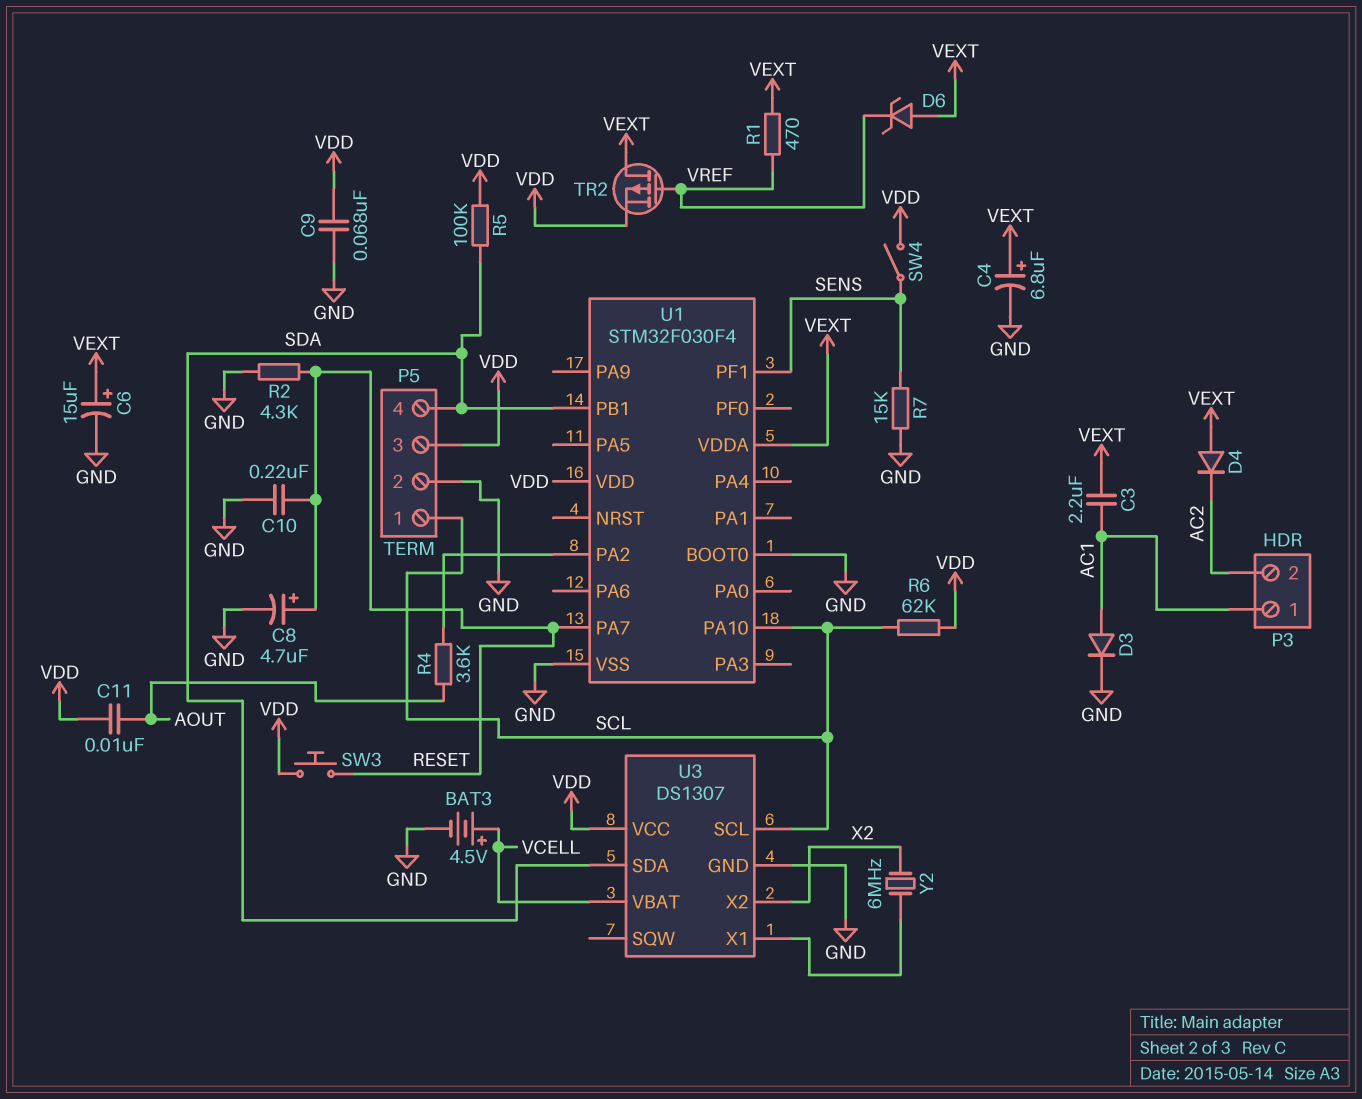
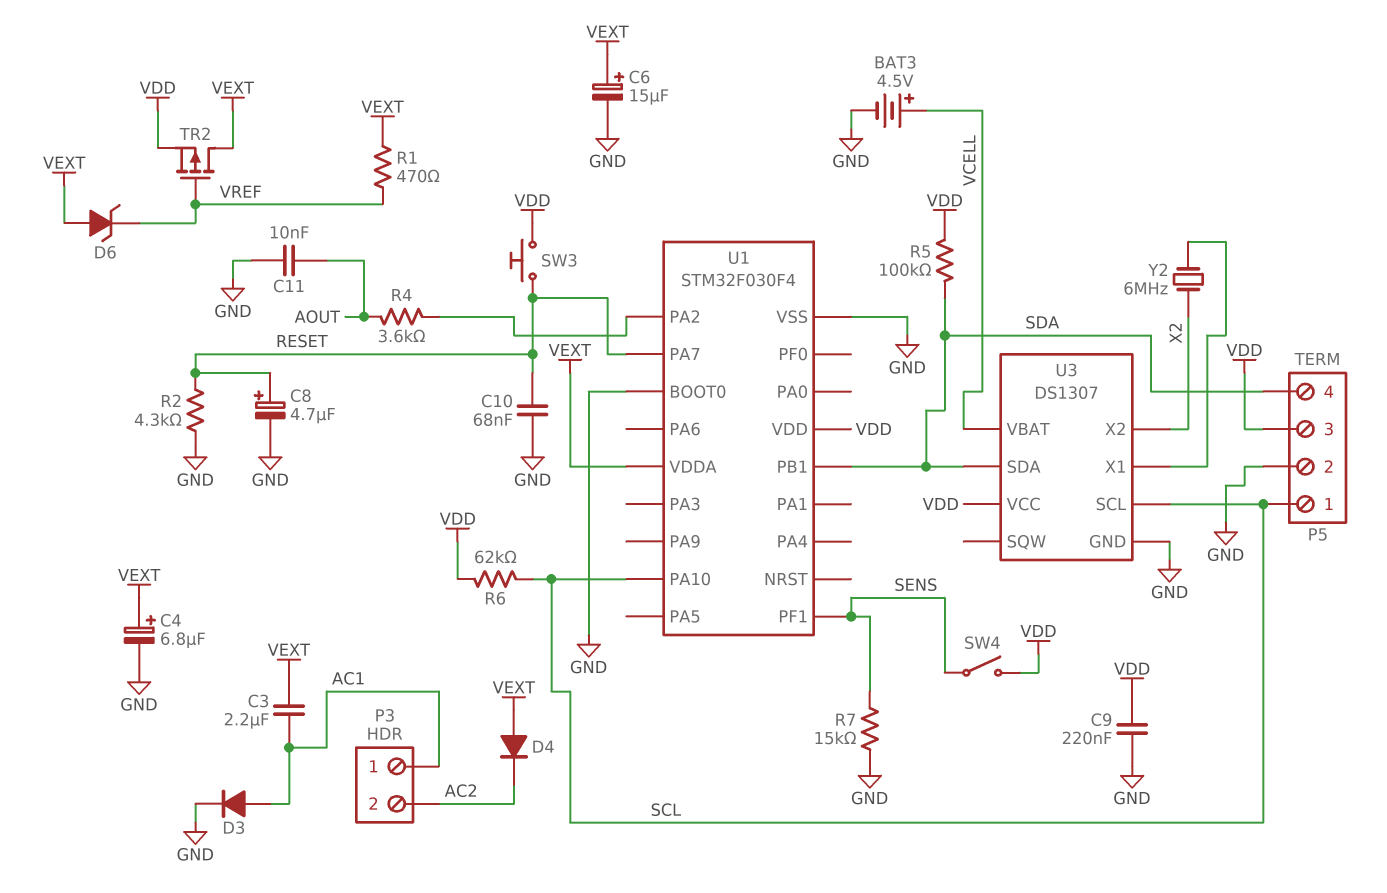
C9: 68nF (GND, VDD) -> 220nF (GND, VDD)
C10: 220nF (GND, RESET) -> 68nF (GND, RESET)
C11: 10nF (AOUT, VDD) -> 10nF (AOUT, GND)

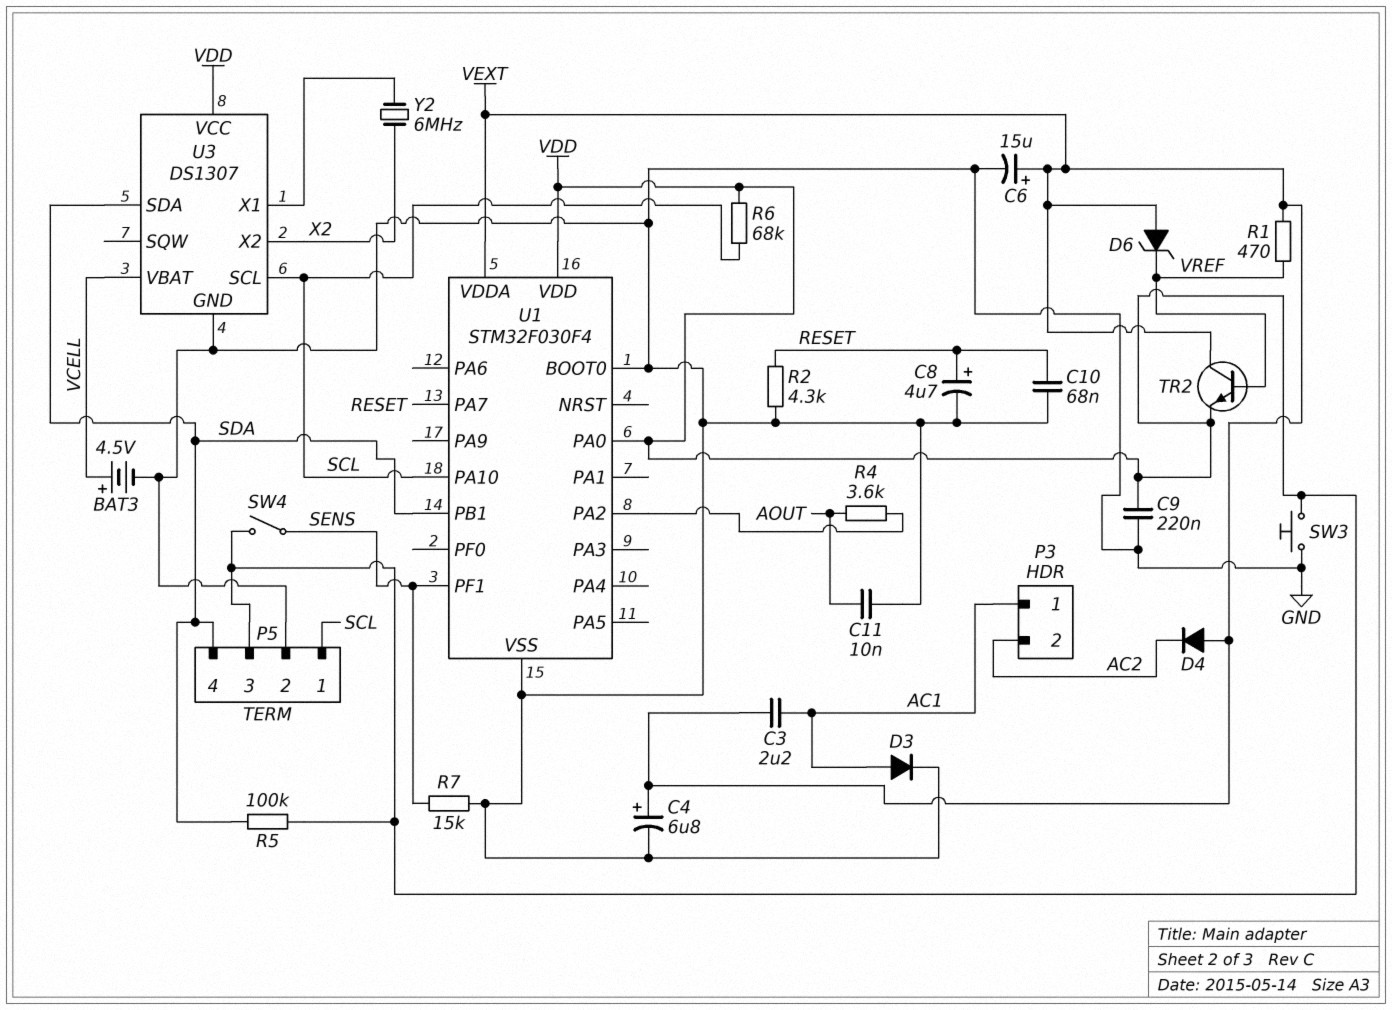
R6: 62k (SCL, VDD) -> 68k (SCL, VDD)
SW3: button (RESET, VDD) -> button (GND, VDD)
TR2: PMOS (G VREF, D VEXT, S VDD) -> NPN (B VREF, C VEXT, E VDD)
U1 pin PA0: none -> VDD

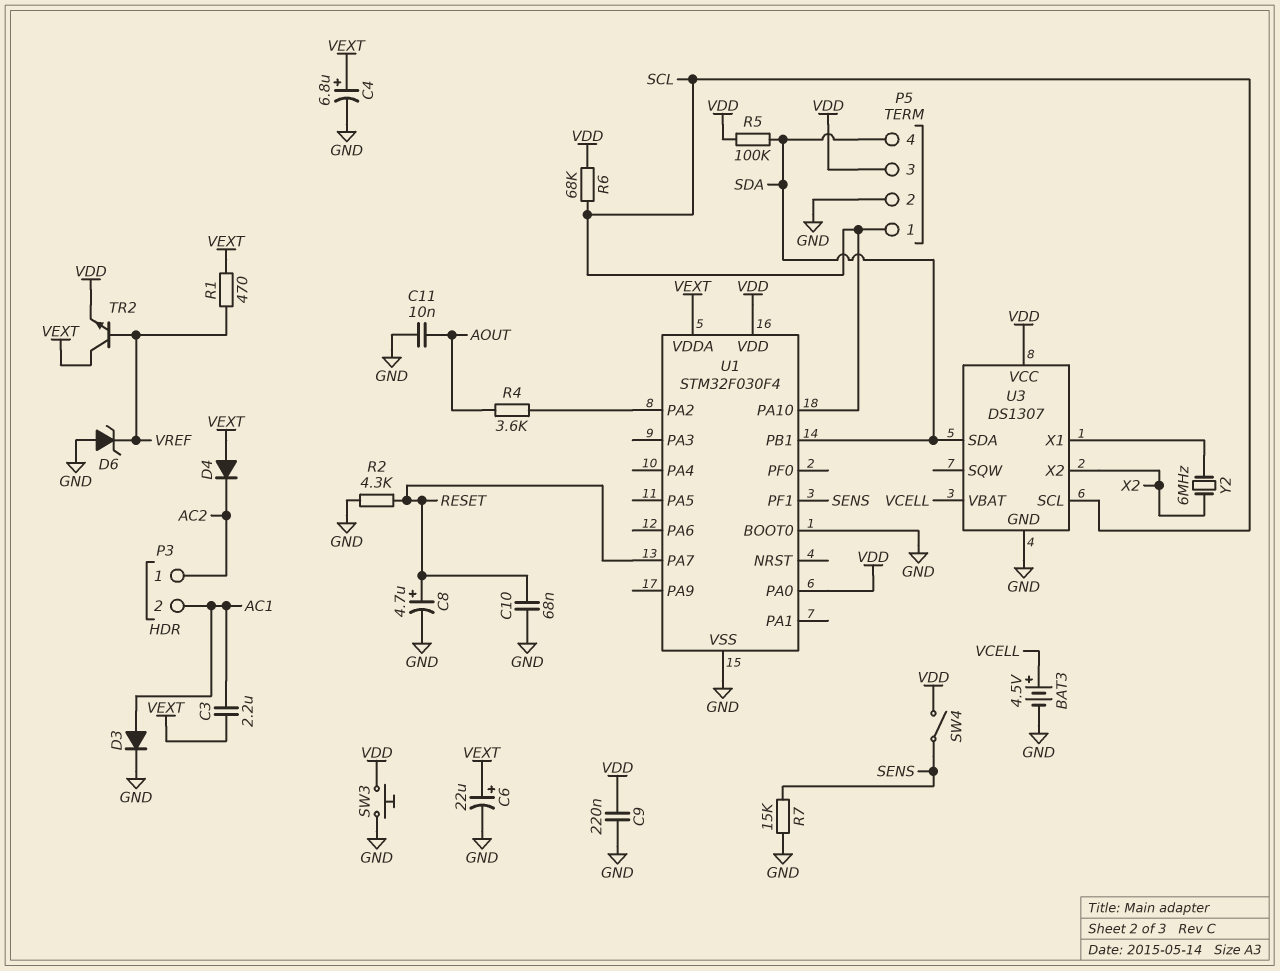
C6: 15uF (plus VEXT, minus GND) -> 22uF (plus VEXT, minus GND)
D6: zener (A VEXT, K VREF) -> zener (A GND, K VREF)
P3 pin 1: AC1 -> AC2
P3 pin 2: AC2 -> AC1

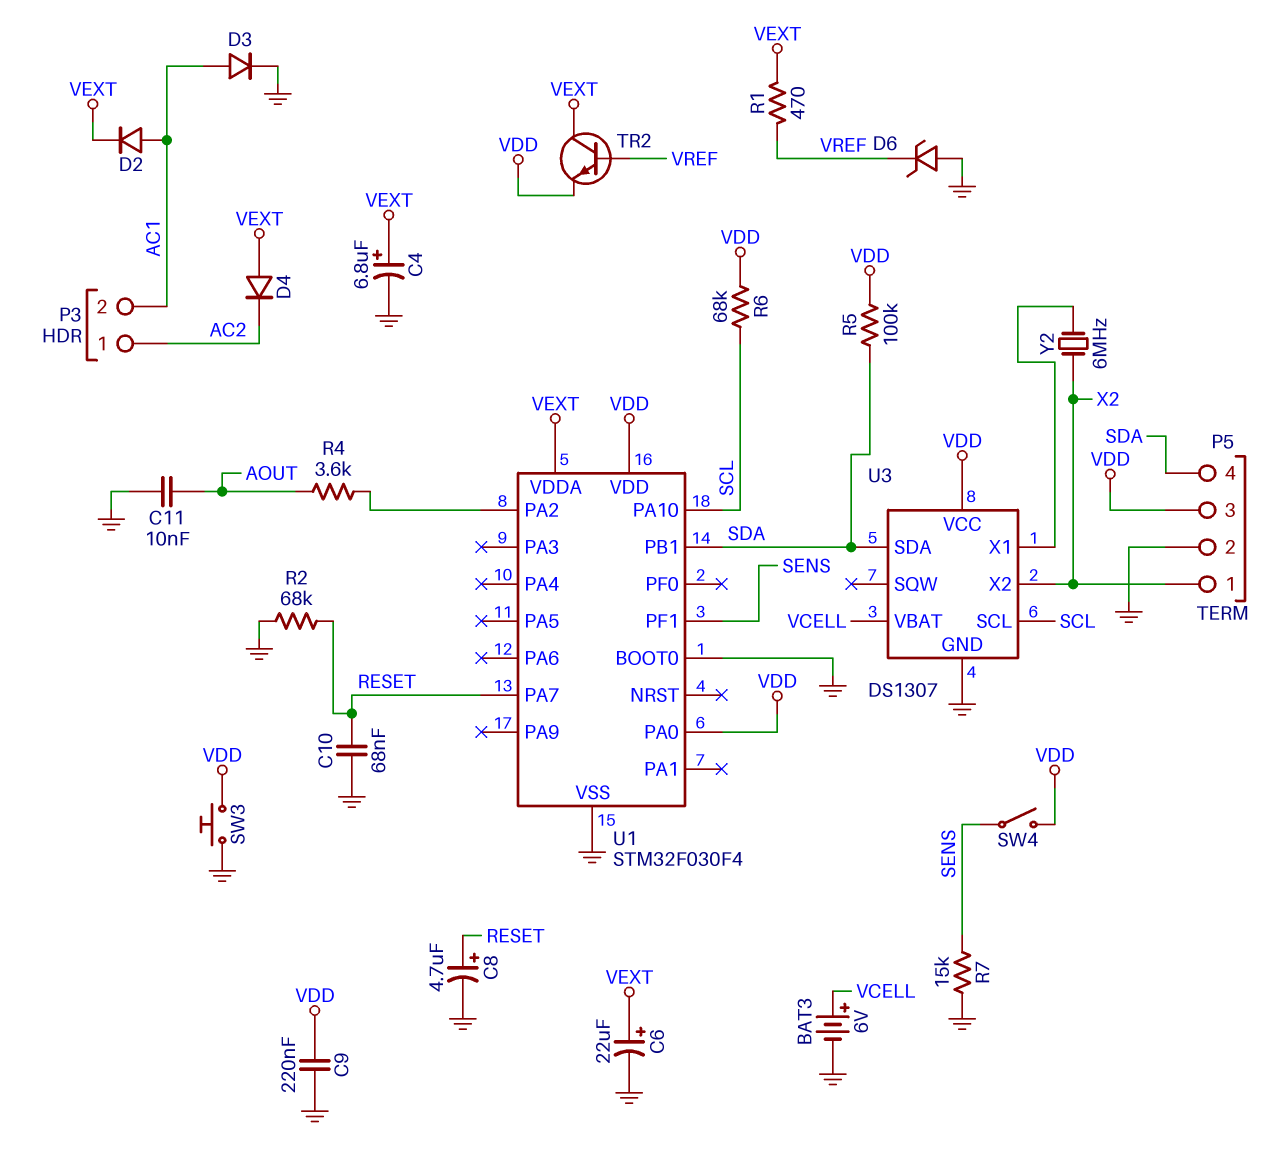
BAT3: 4.5V (plus VCELL, minus GND) -> 6V (plus VCELL, minus GND)
C3: 2.2uF (AC1, VEXT) -> none
D2: none -> diode (A AC1, K VEXT)
P5 pin 1: SCL -> X2
R2: 4.3k (GND, RESET) -> 68k (GND, RESET)

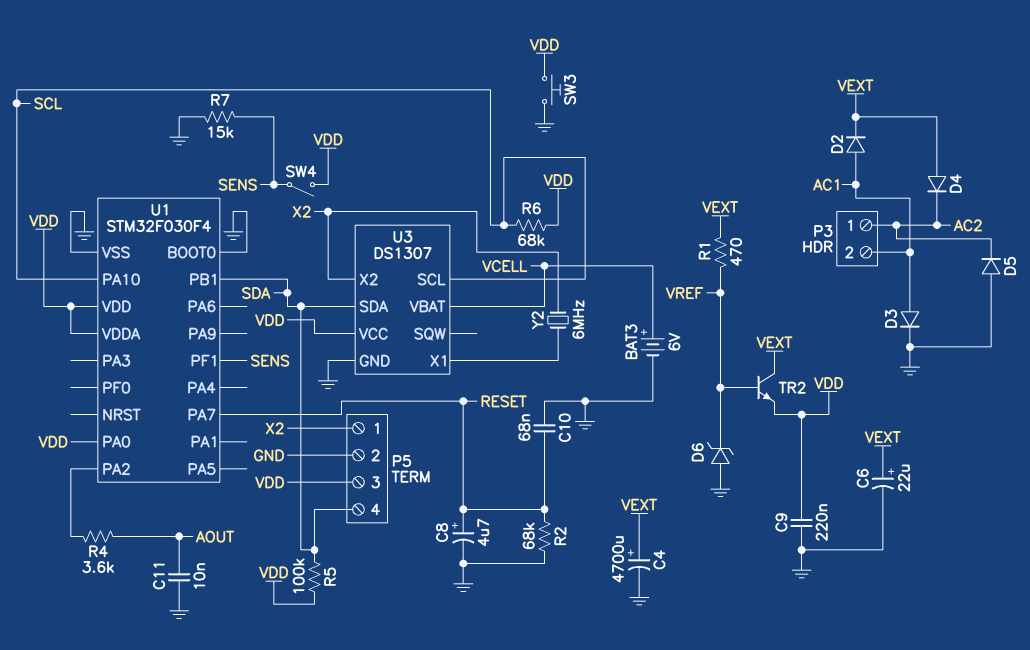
C4: 6.8uF (plus VEXT, minus GND) -> 4700uF (plus VEXT, minus GND)
D5: none -> diode (A GND, K AC2)
U1 pin VDDA: VEXT -> VDD

